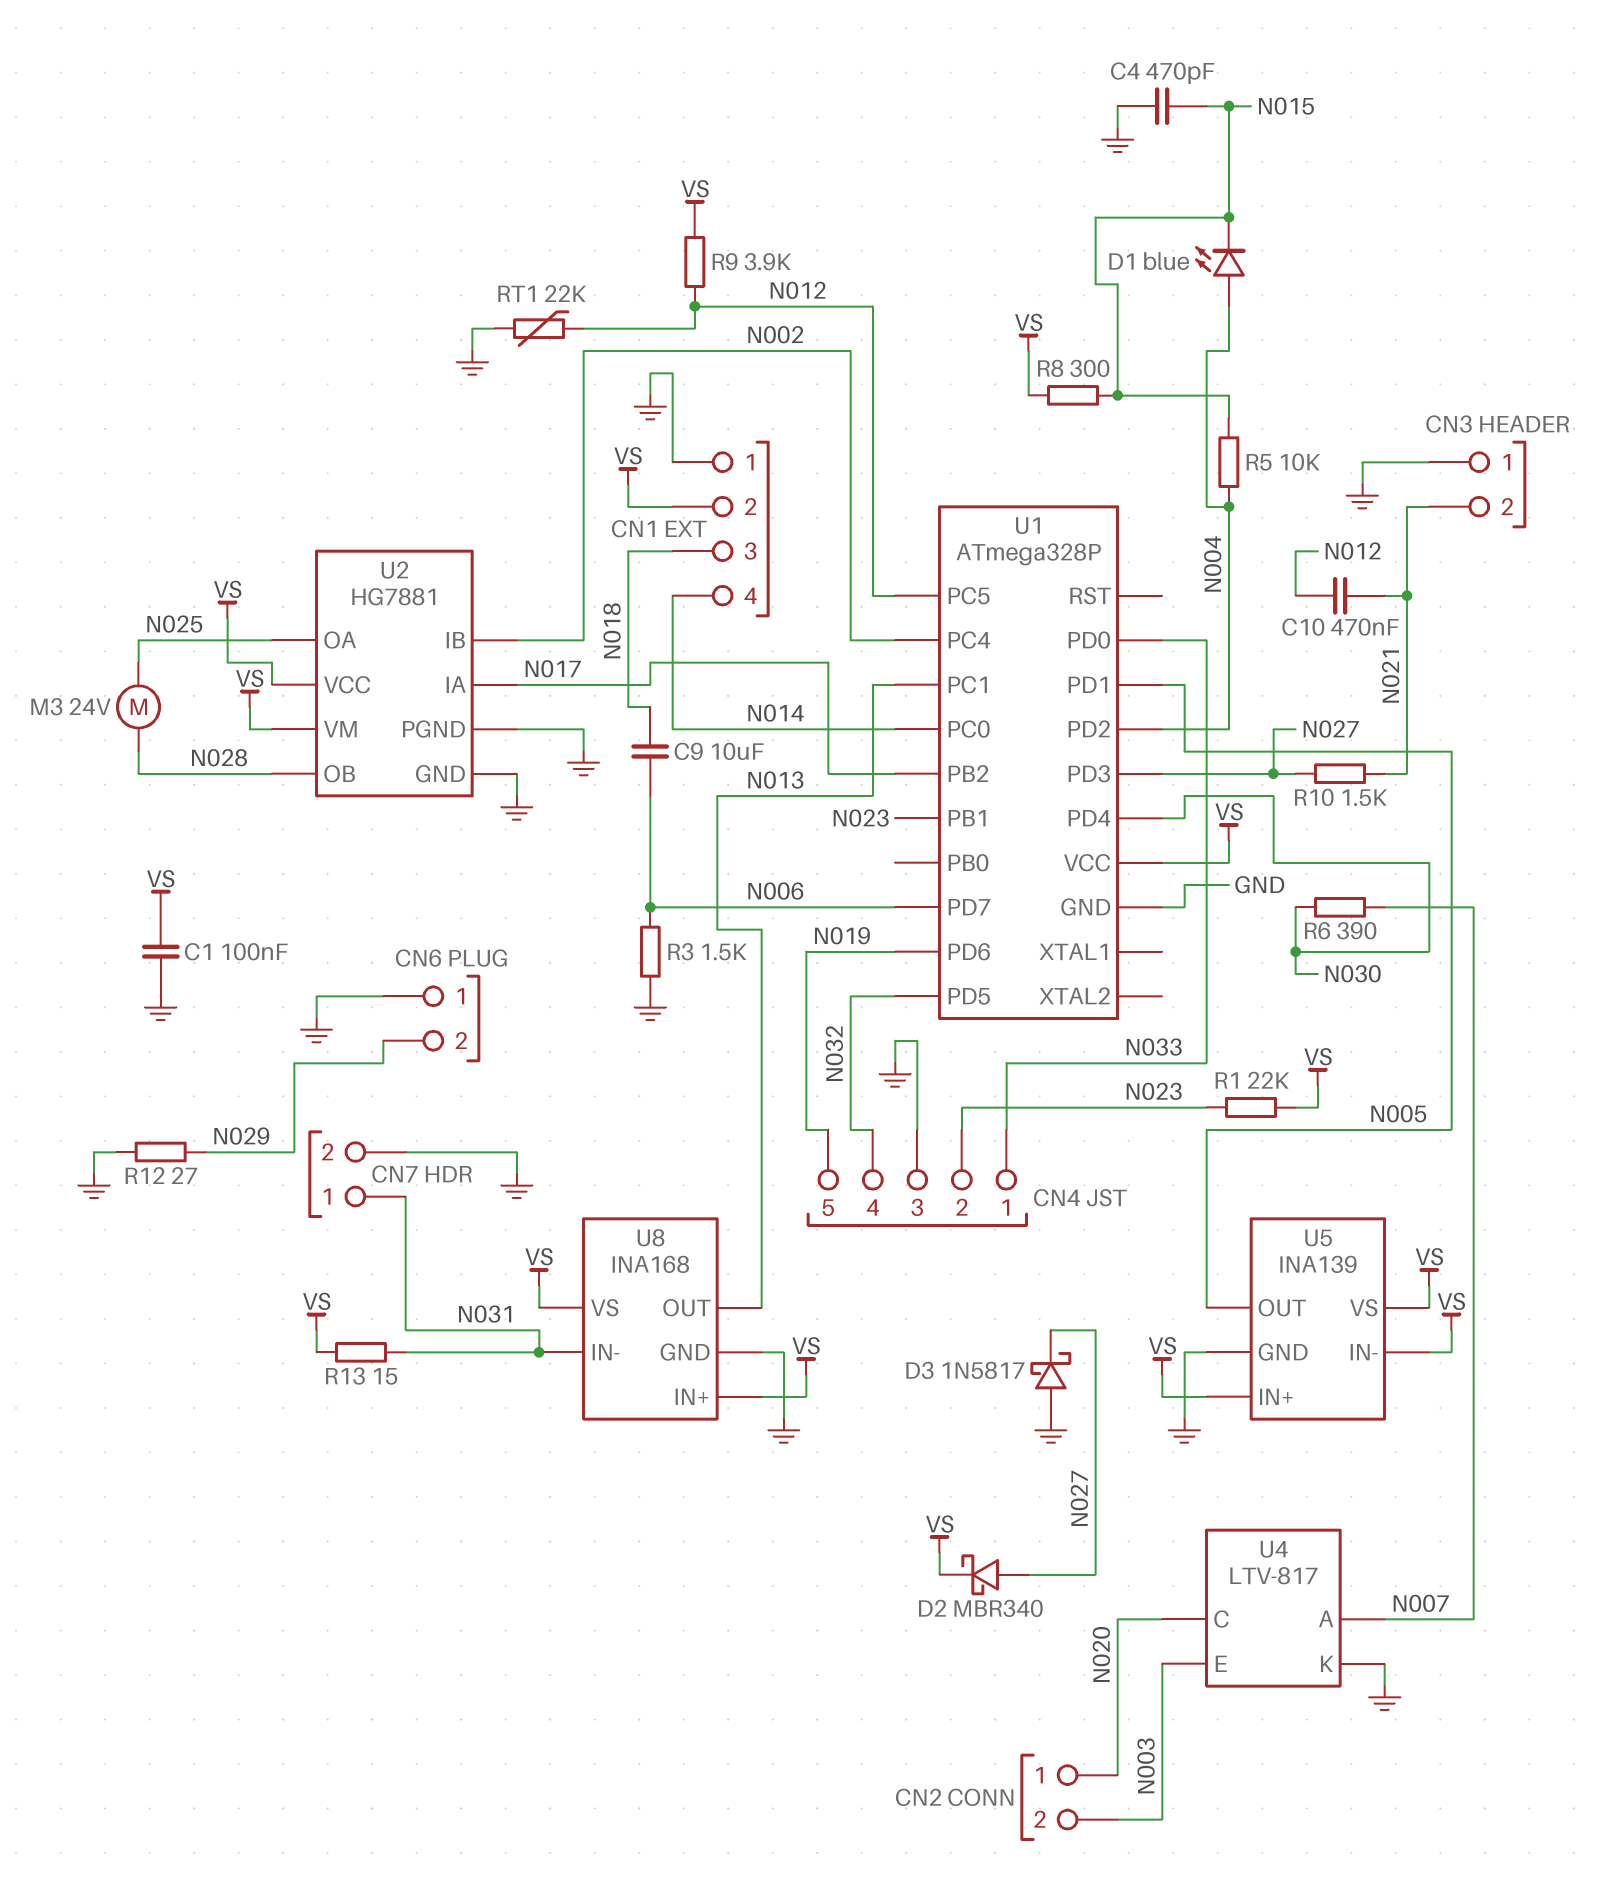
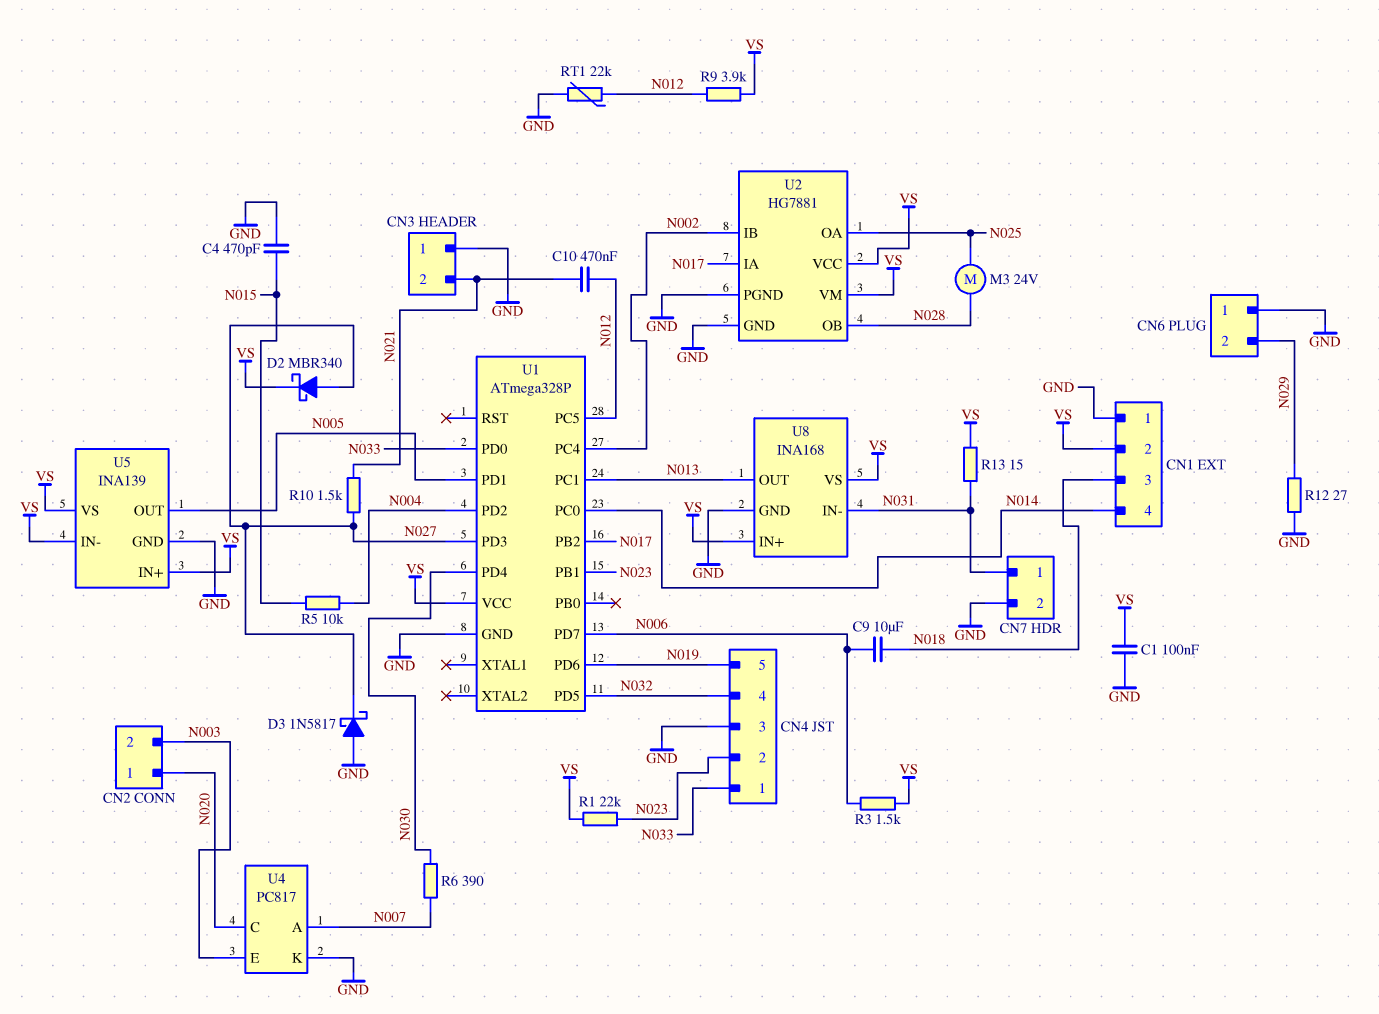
D1: LED blue (A N004, K N015) -> none
R3: 1.5k (GND, N006) -> 1.5k (N006, VS)
R8: 300 (N015, VS) -> none
U4: LTV-817 -> PC817

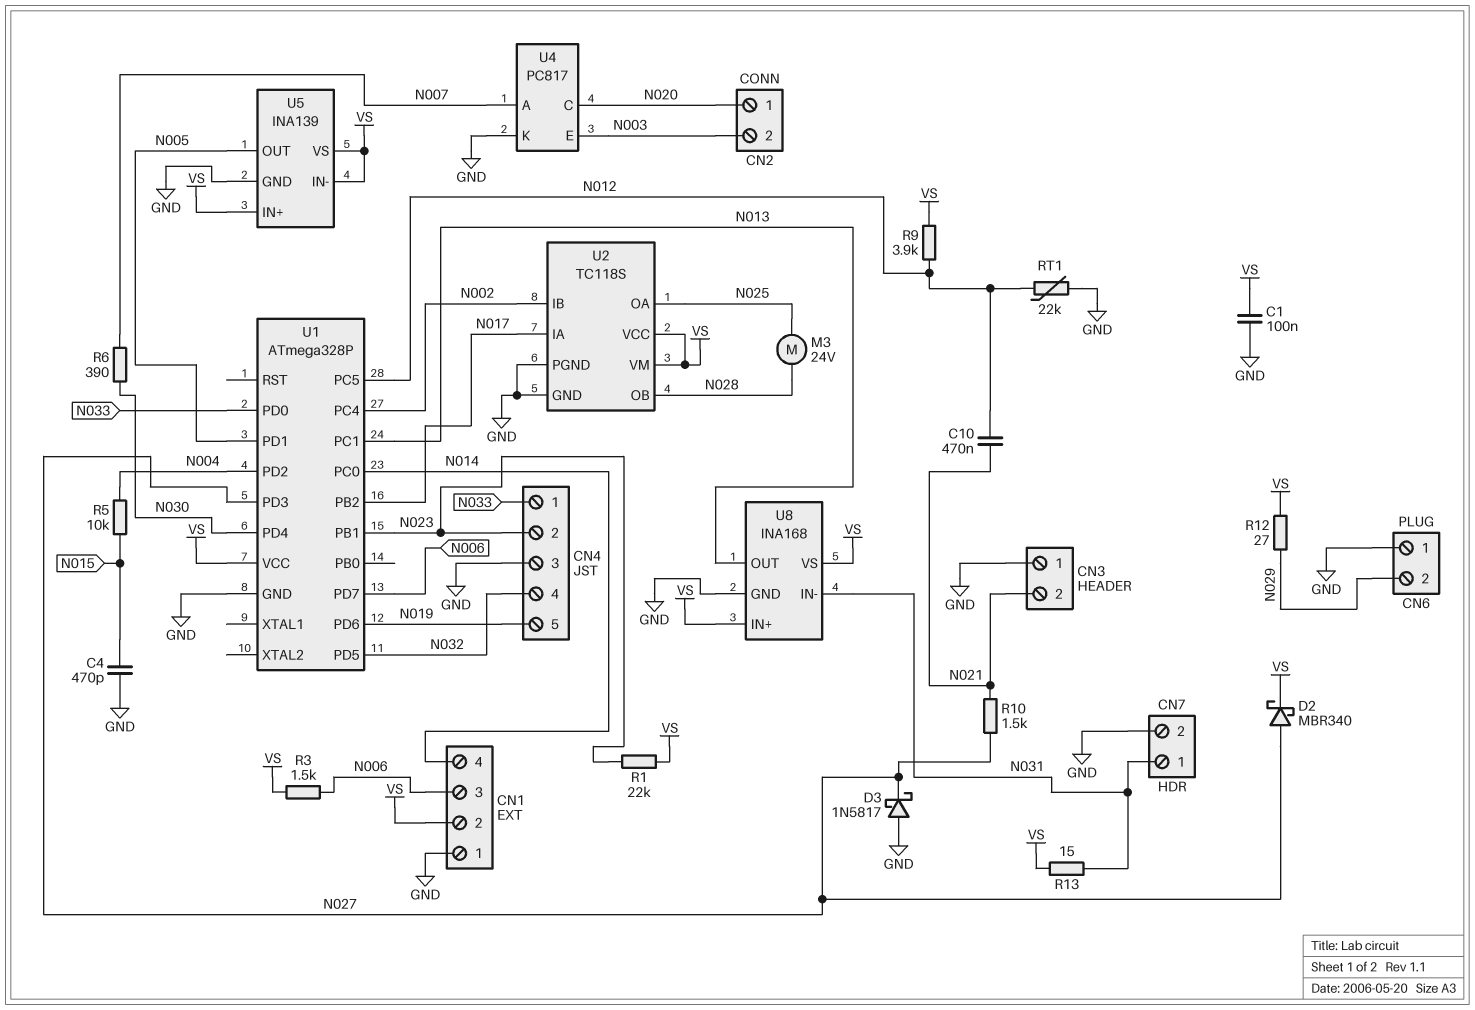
C9: 10uF (N006, N018) -> none
CN1 pin 3: N018 -> N006
R12: 27 (GND, N029) -> 27 (N029, VS)
U2: HG7881 -> TC118S

